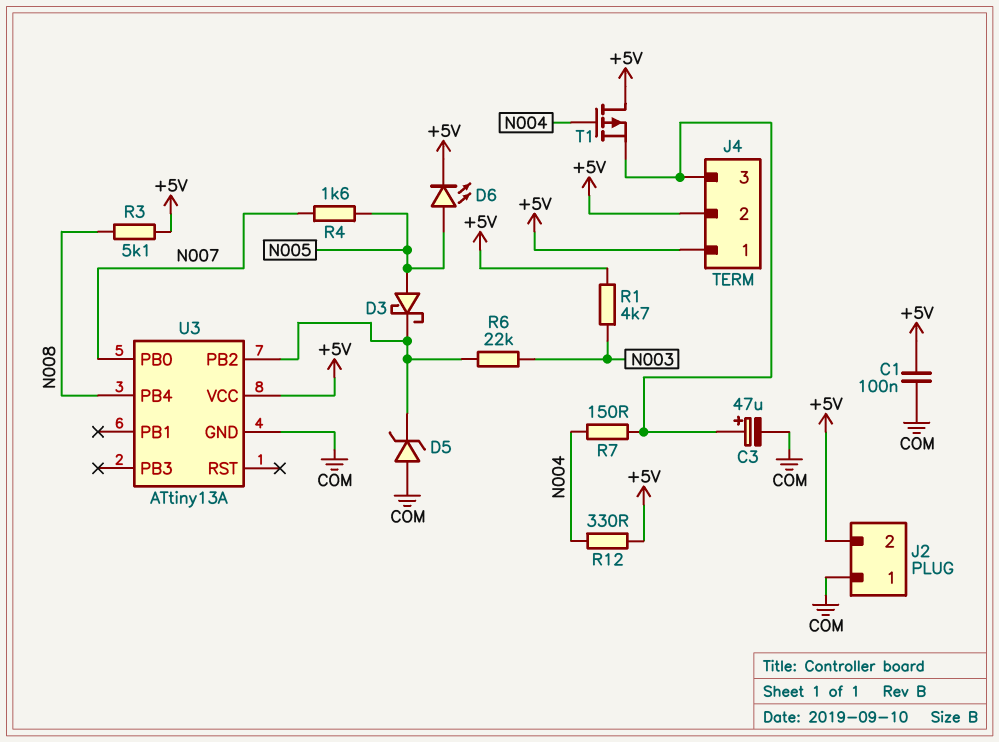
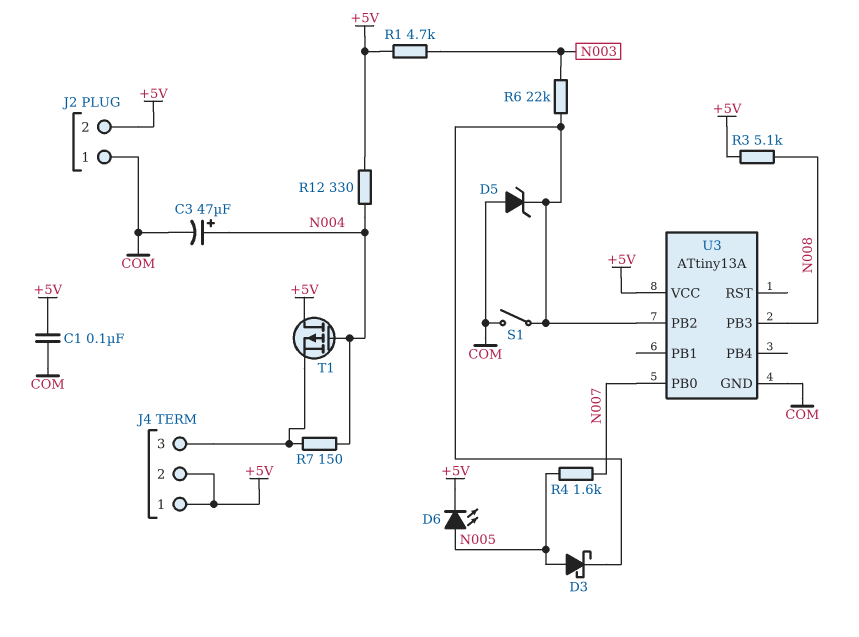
C3: 47uF (plus J4/3, minus COM) -> 47uF (plus N004, minus COM)
S1: none -> switch (COM, U3/PB2)
U3 pin PB3: none -> N008
U3 pin PB4: N008 -> none

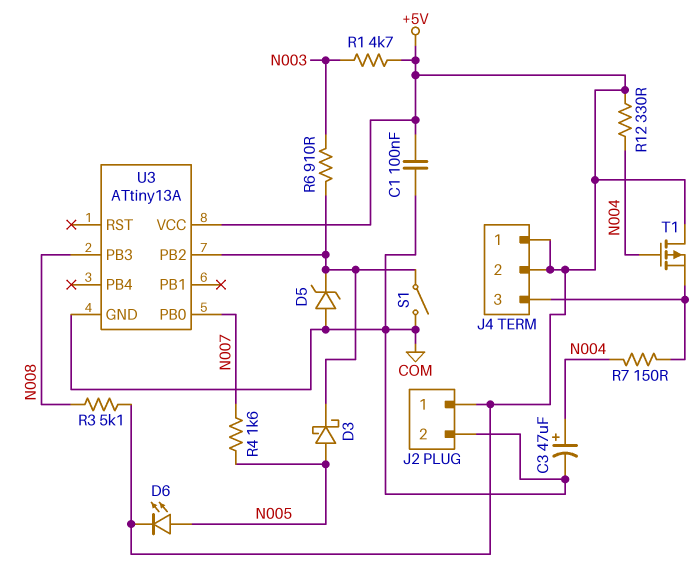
J2 pin 1: COM -> +5V
J2 pin 2: +5V -> COM
R6: 22k (N003, U3/PB2) -> 910 (N003, U3/PB2)

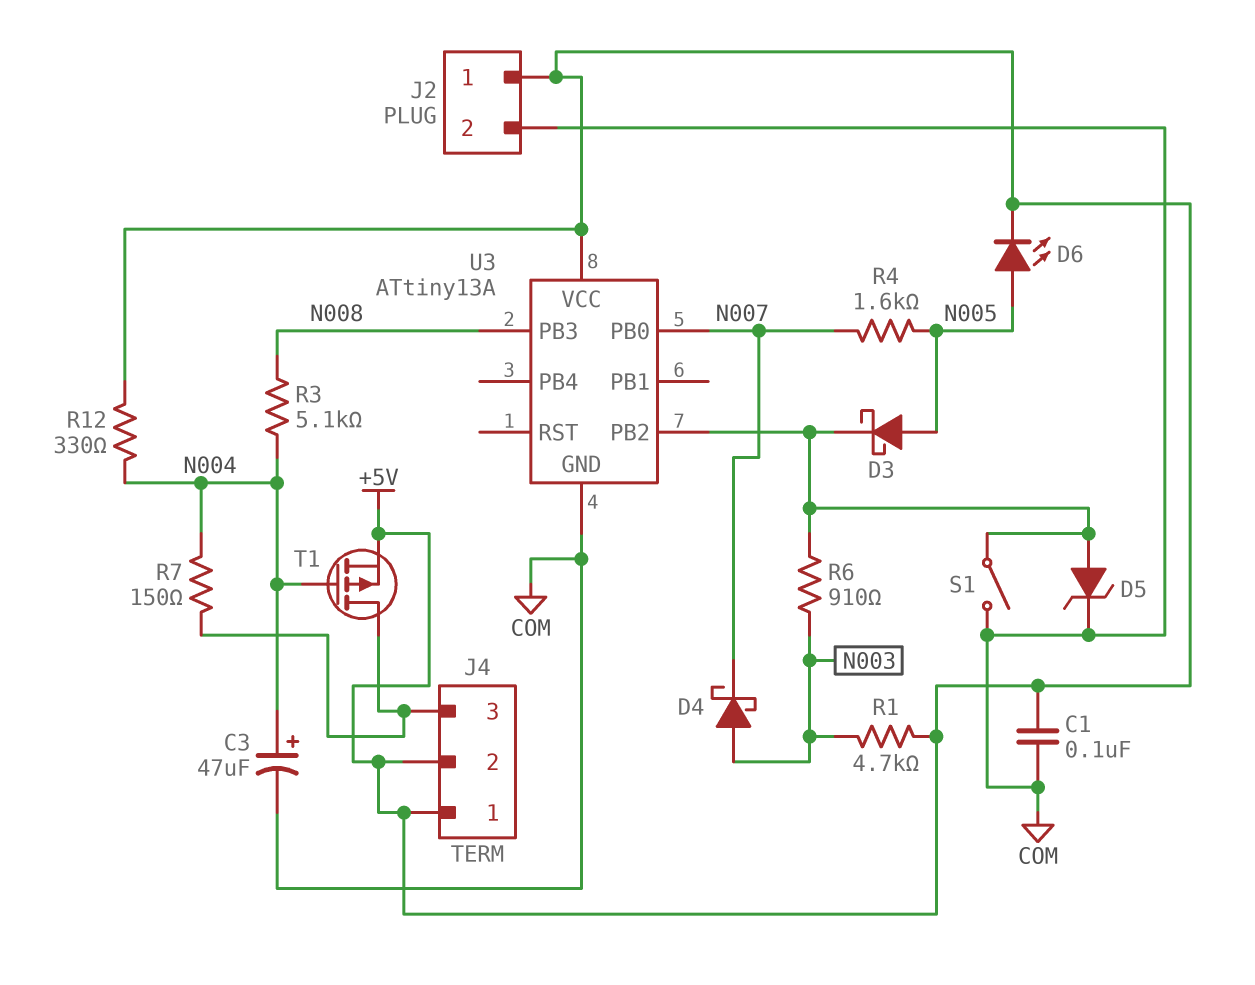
D4: none -> schottky (A N003, K N007)
D5: zener (A COM, K U3/PB2) -> zener (A U3/PB2, K COM)
R3: 5.1k (+5V, N008) -> 5.1k (N004, N008)
T1: PMOS (G N004, D +5V, S J4/3) -> PMOS (G N004, D J4/3, S +5V)

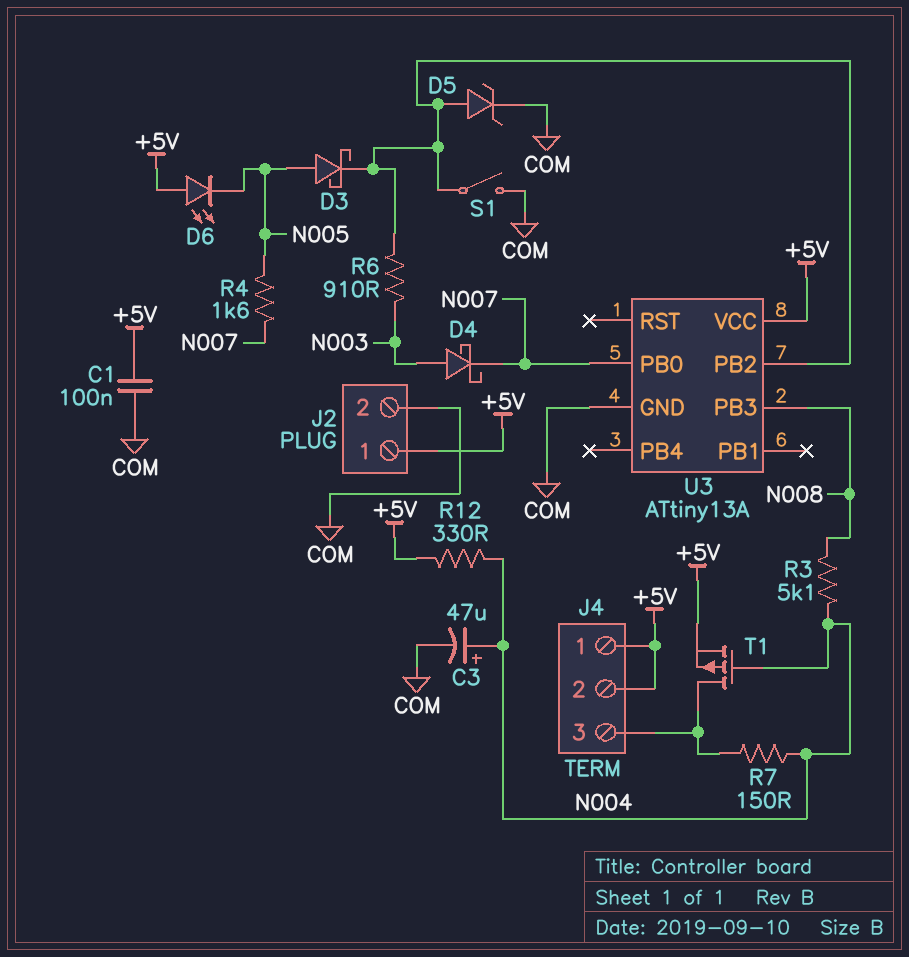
D6: LED (A N005, K +5V) -> LED (A +5V, K N005)
R1: 4.7k (+5V, N003) -> none

